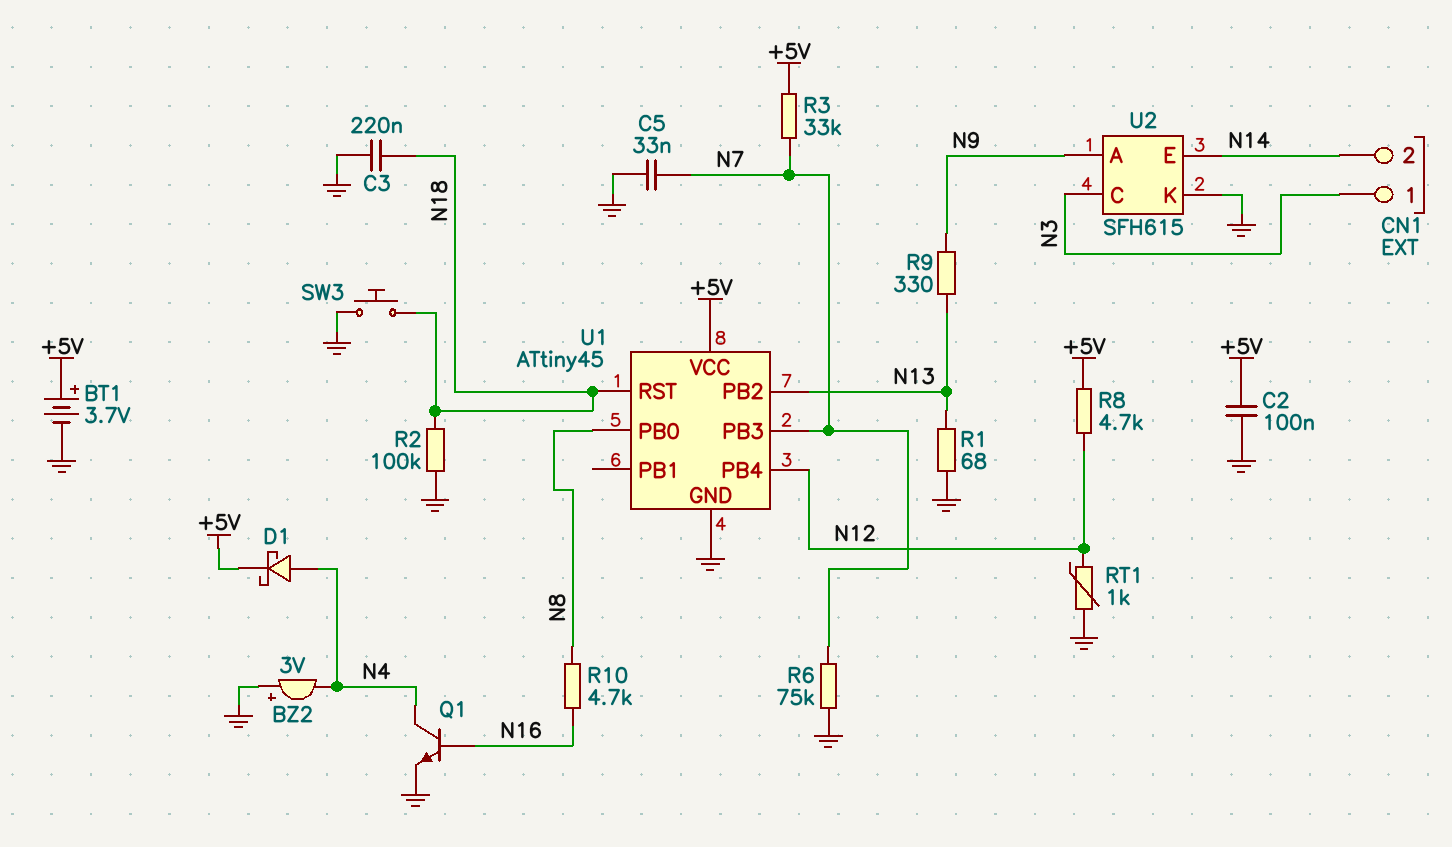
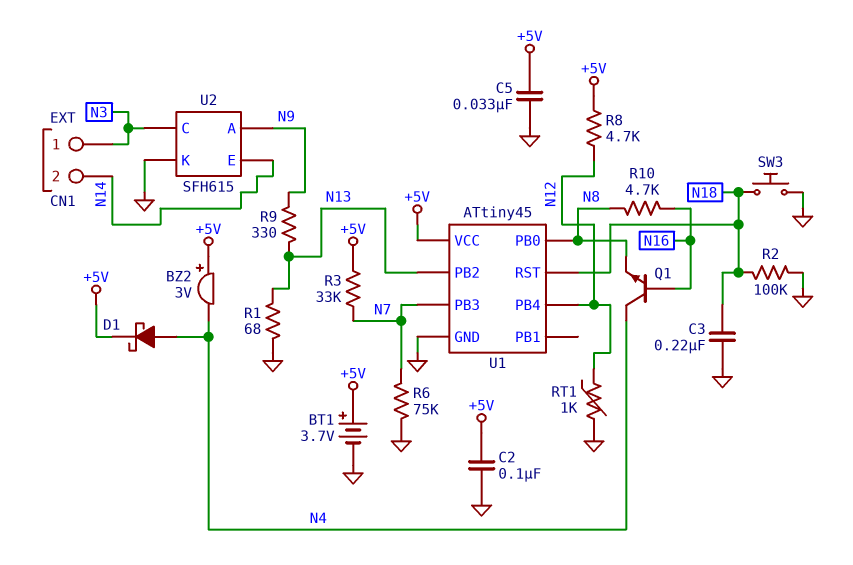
BZ2: buzzer 3V (plus GND, minus N4) -> buzzer 3V (plus +5V, minus N4)
C5: 33nF (GND, N7) -> 33nF (+5V, GND)
Q1: NPN (B N16, C N4, E GND) -> NPN (B N16, C N4, E N8)

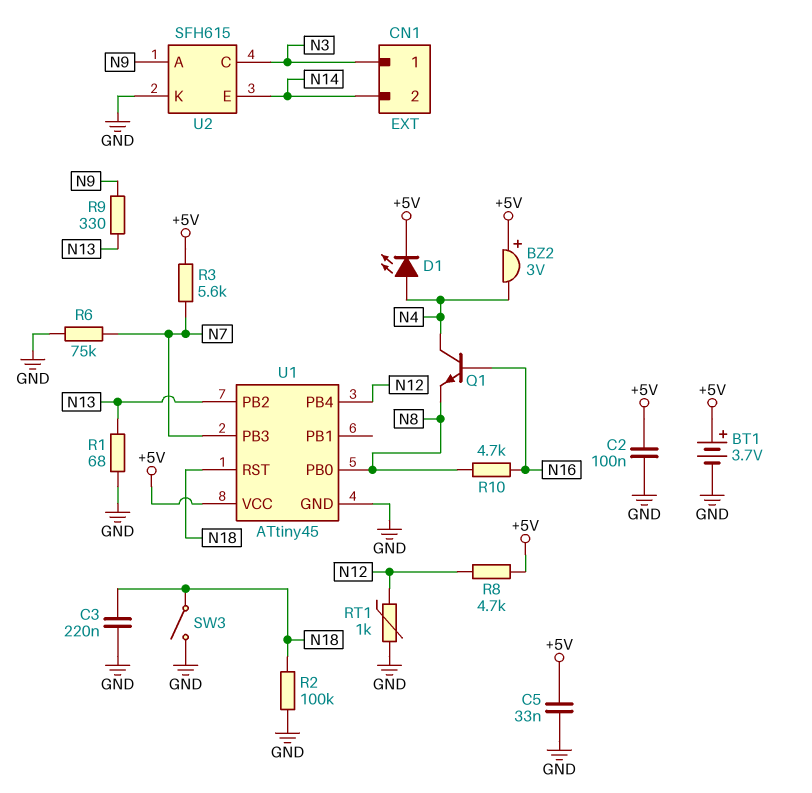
D1: schottky (A N4, K +5V) -> LED (A N4, K +5V)
R3: 33k (+5V, N7) -> 5.6k (+5V, N7)
SW3: button (GND, N18) -> switch (GND, N18)

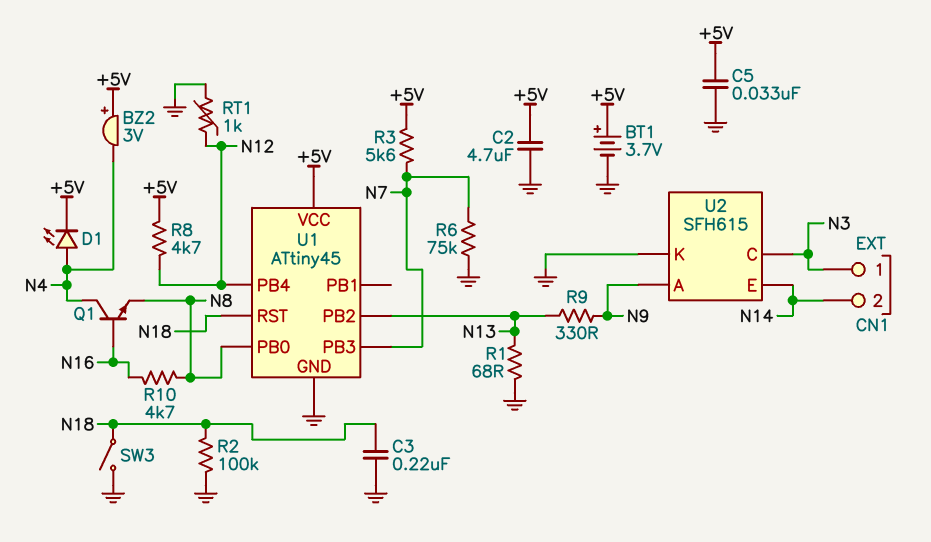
C2: 100nF (+5V, GND) -> 4.7uF (+5V, GND)

